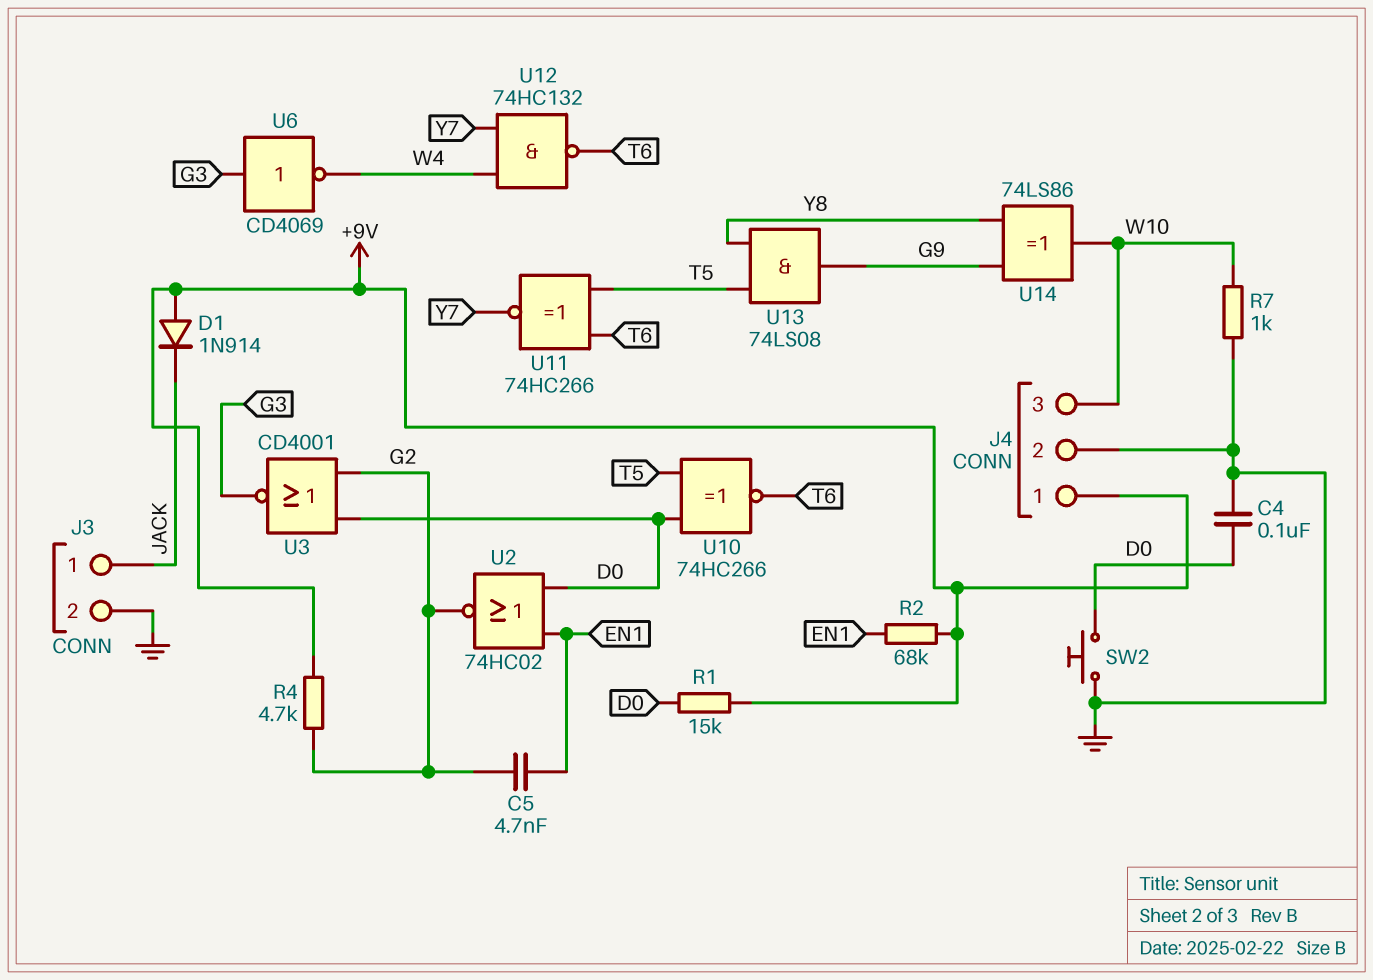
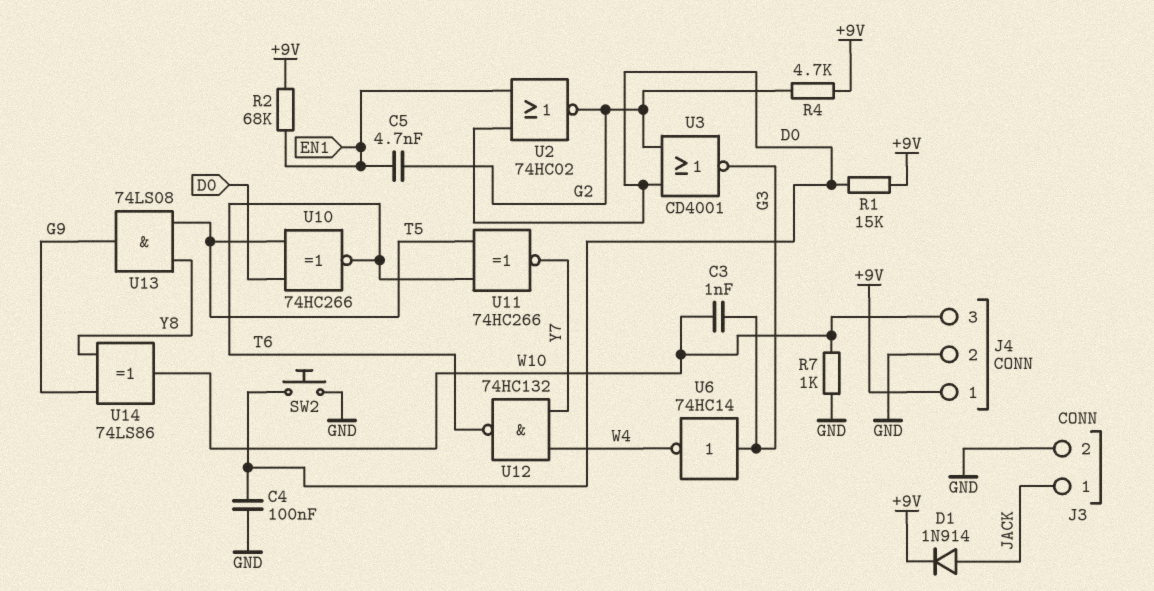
C3: none -> 1nF (G3, W10)
D1: diode 1N914 (A +9V, K JACK) -> diode 1N914 (A JACK, K +9V)
U6: NOT CD4069 (in G3, out W4) -> NOT 74HC14 (in G3, out W4)

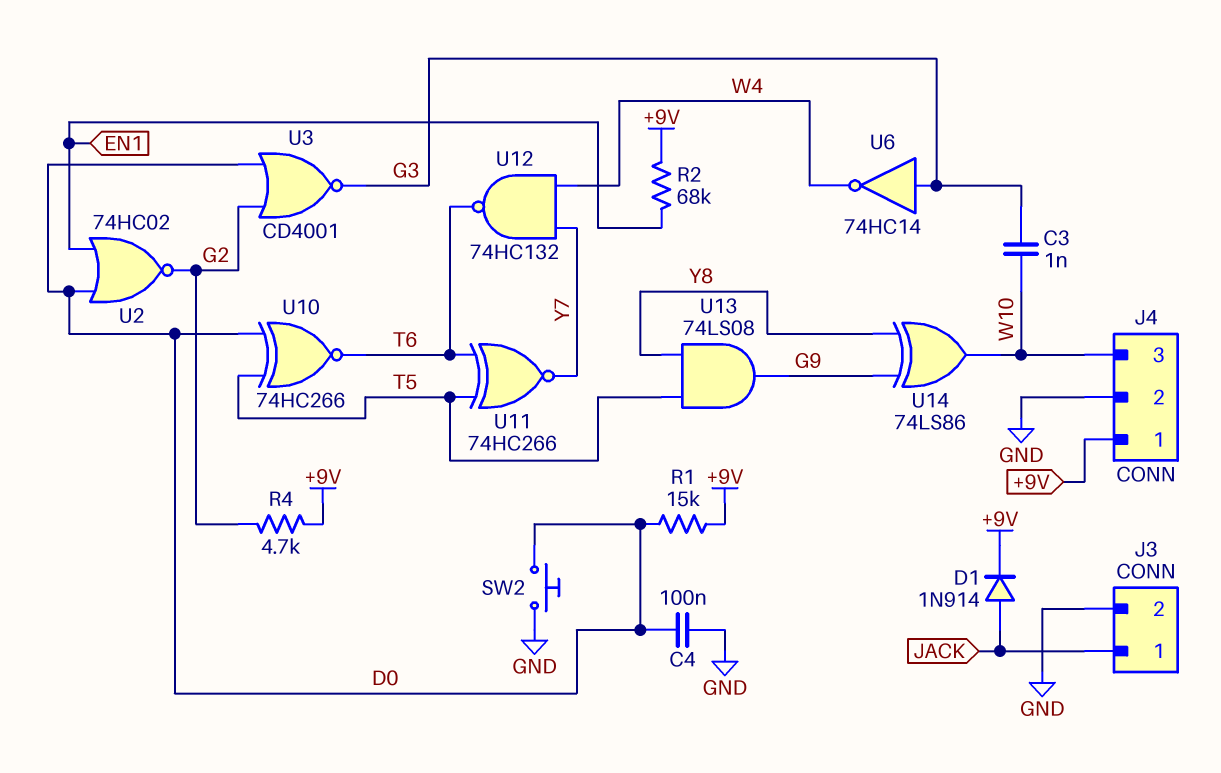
C5: 4.7nF (EN1, G2) -> none
R7: 1k (GND, W10) -> none

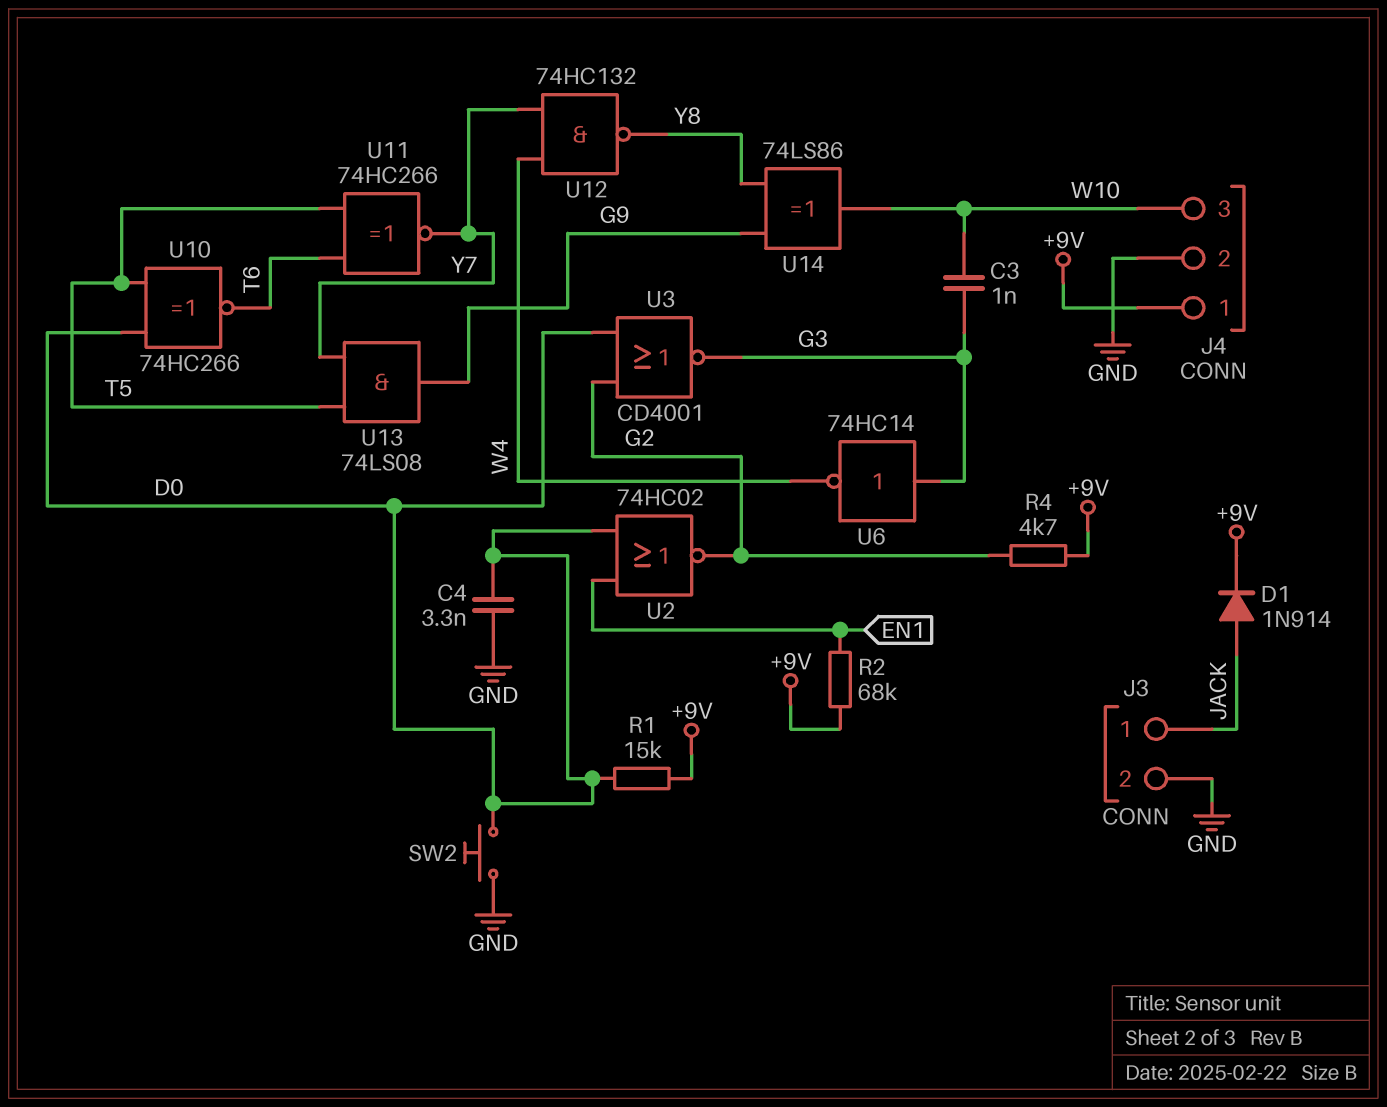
C4: 100nF (D0, GND) -> 3.3nF (D0, GND)
U12: NAND 74HC132 (in W4, in Y7, out T6) -> NAND 74HC132 (in W4, in Y7, out Y8)
U13: AND 74LS08 (in T5, in Y8, out G9) -> AND 74LS08 (in T5, in Y7, out G9)

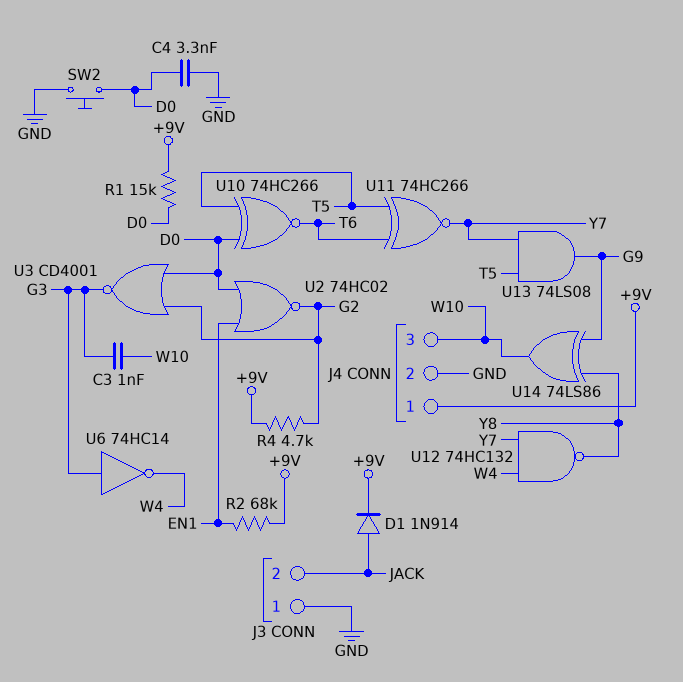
J3 pin 1: JACK -> GND
J3 pin 2: GND -> JACK

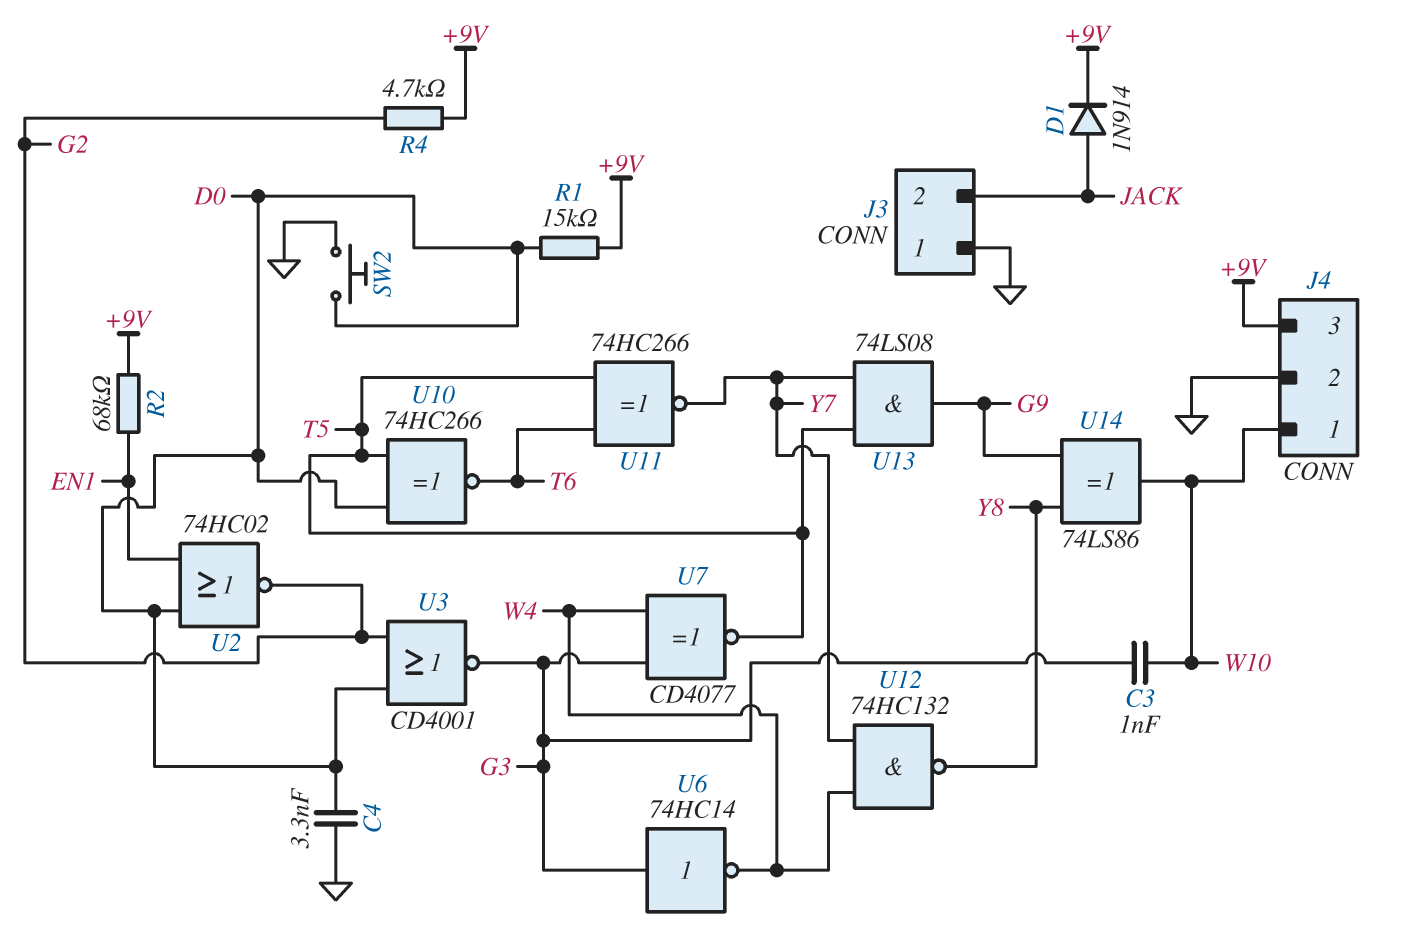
J4 pin 1: +9V -> W10
J4 pin 3: W10 -> +9V
U7: none -> XNOR CD4077 (in G3, in W4, out T5)

